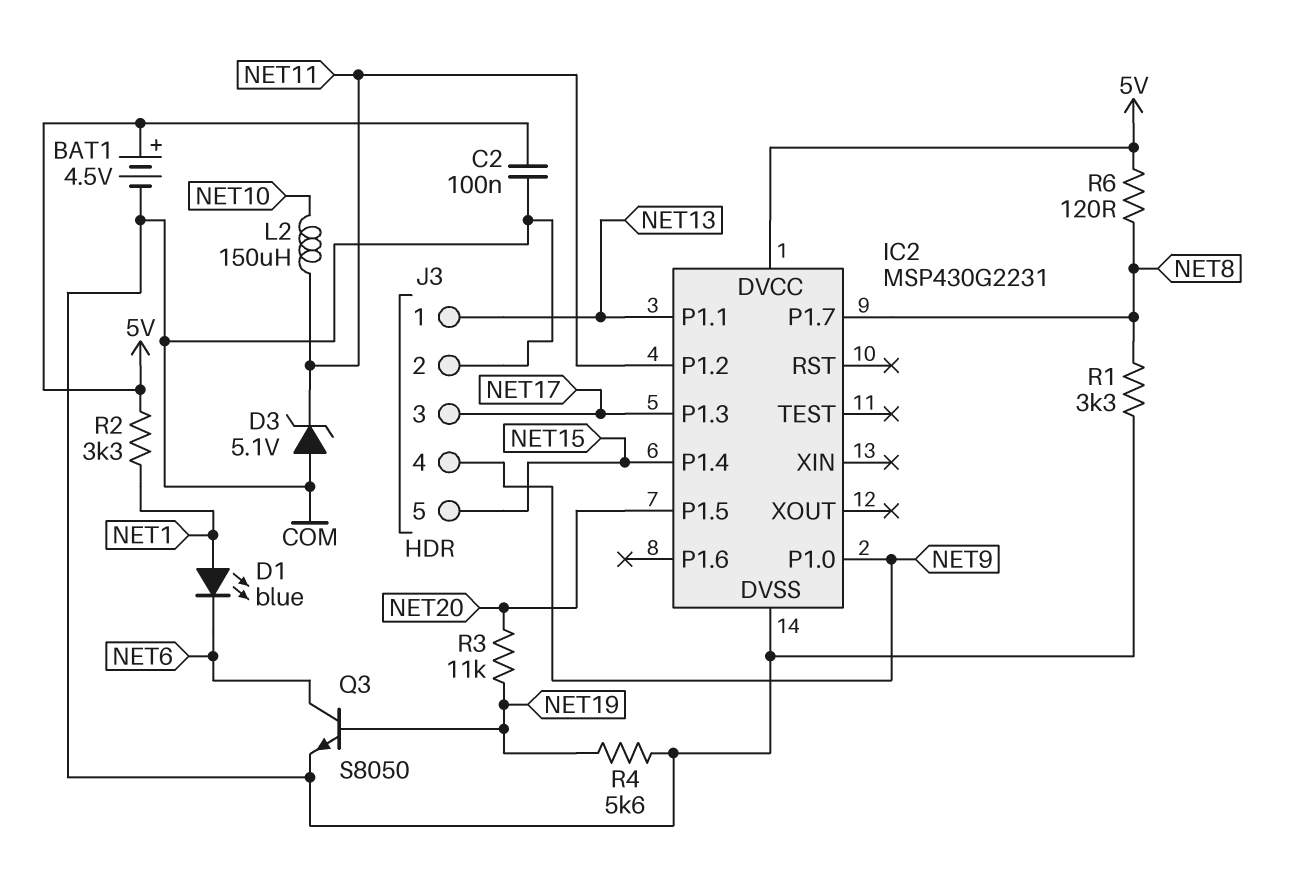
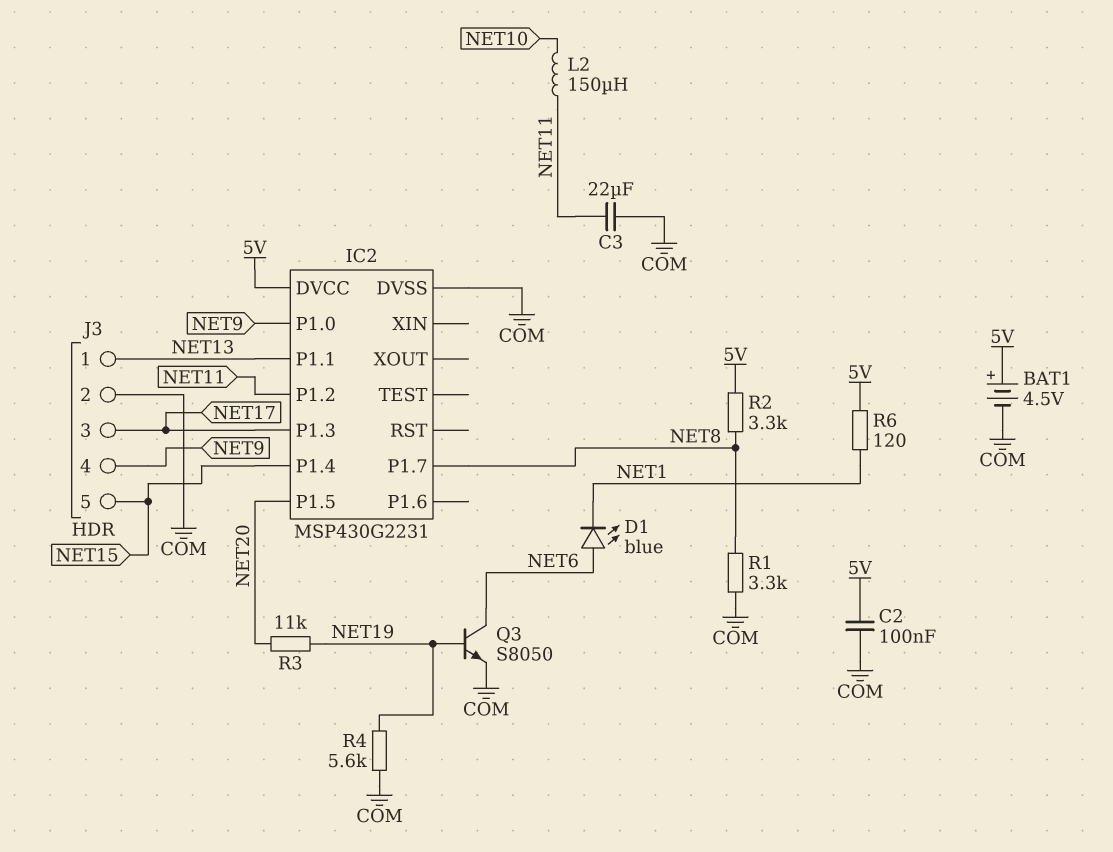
C3: none -> 22uF (COM, NET11)
D1: LED blue (A NET1, K NET6) -> LED blue (A NET6, K NET1)
D3: zener 5.1V (A COM, K NET11) -> none
R2: 3.3k (5V, NET1) -> 3.3k (5V, NET8)
R6: 120 (5V, NET8) -> 120 (5V, NET1)

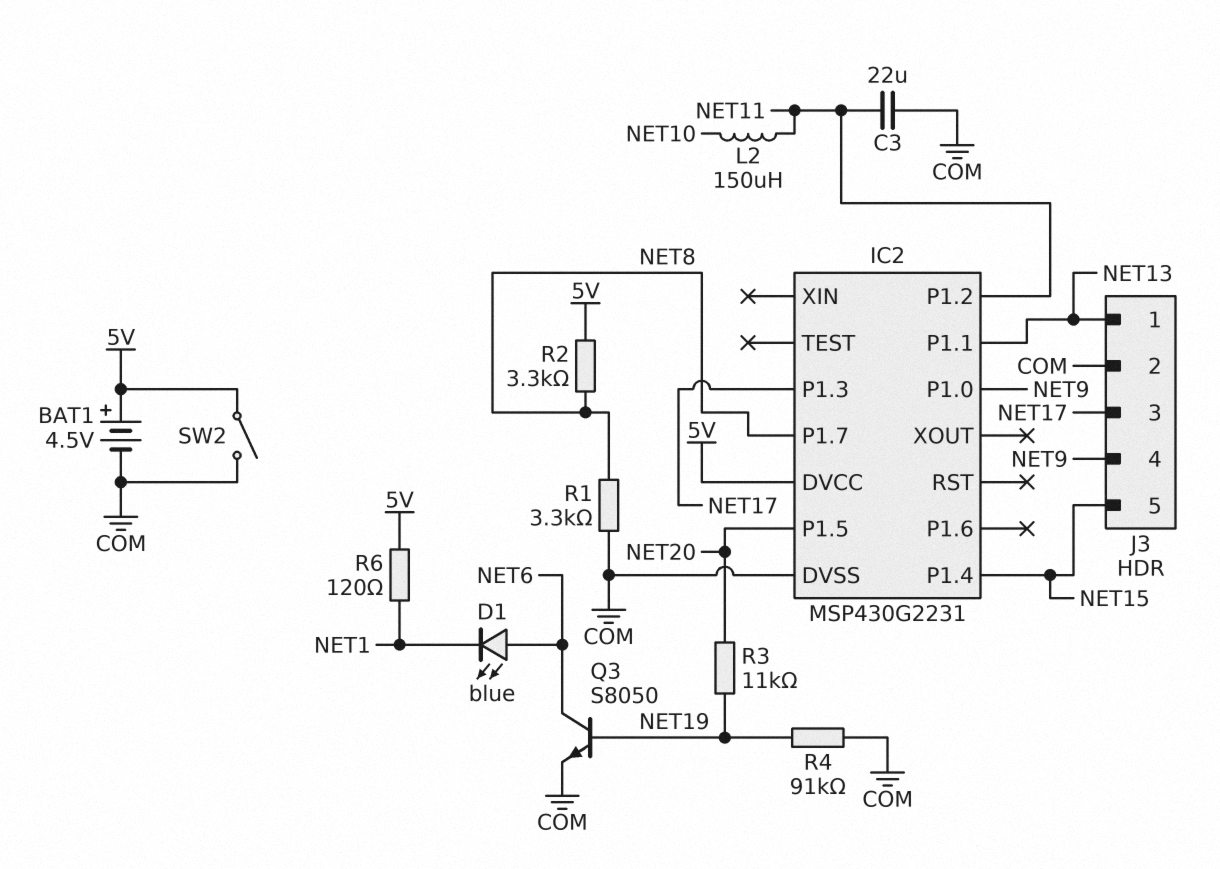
C2: 100nF (5V, COM) -> none
R4: 5.6k (COM, NET19) -> 91k (COM, NET19)
SW2: none -> switch (5V, COM)

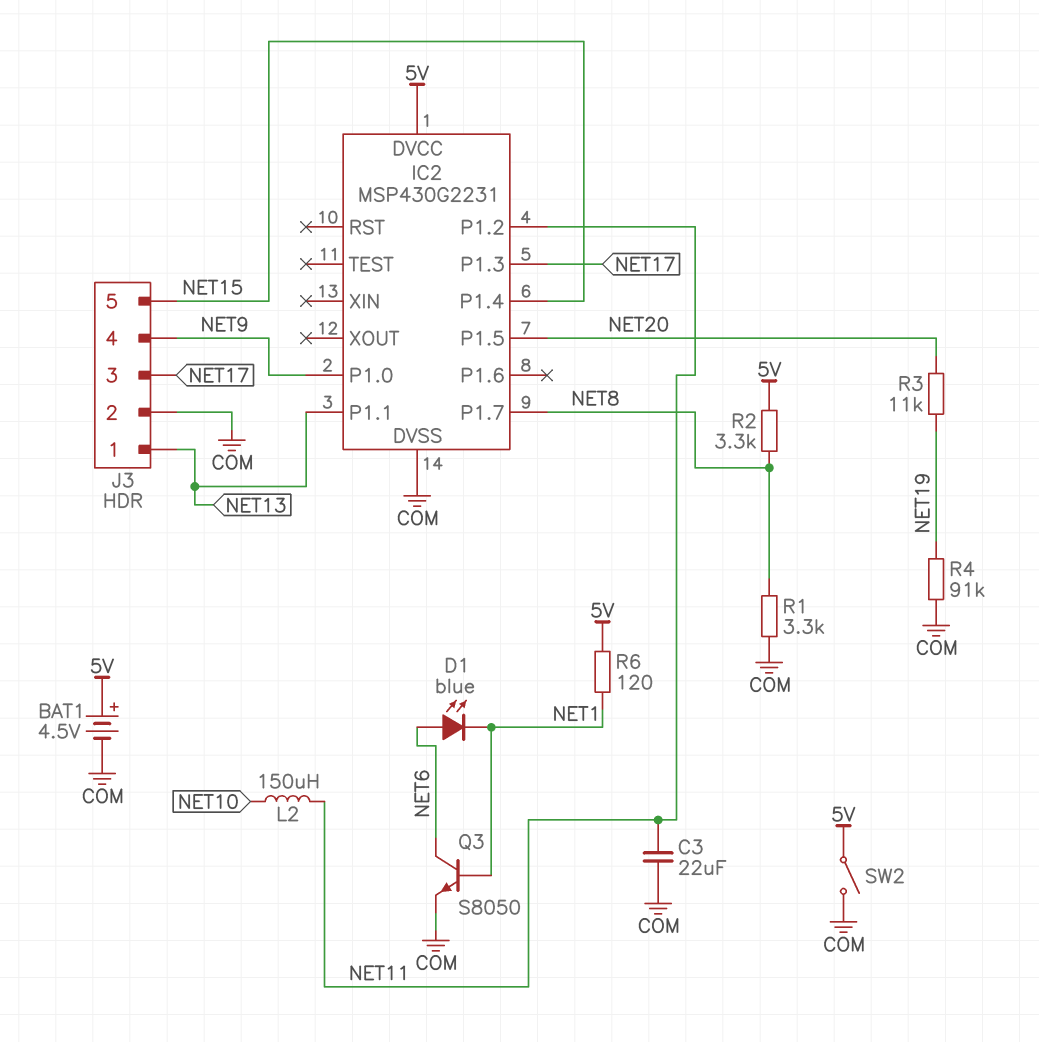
Q3: NPN S8050 (B NET19, C NET6, E COM) -> NPN S8050 (B NET1, C NET6, E COM)

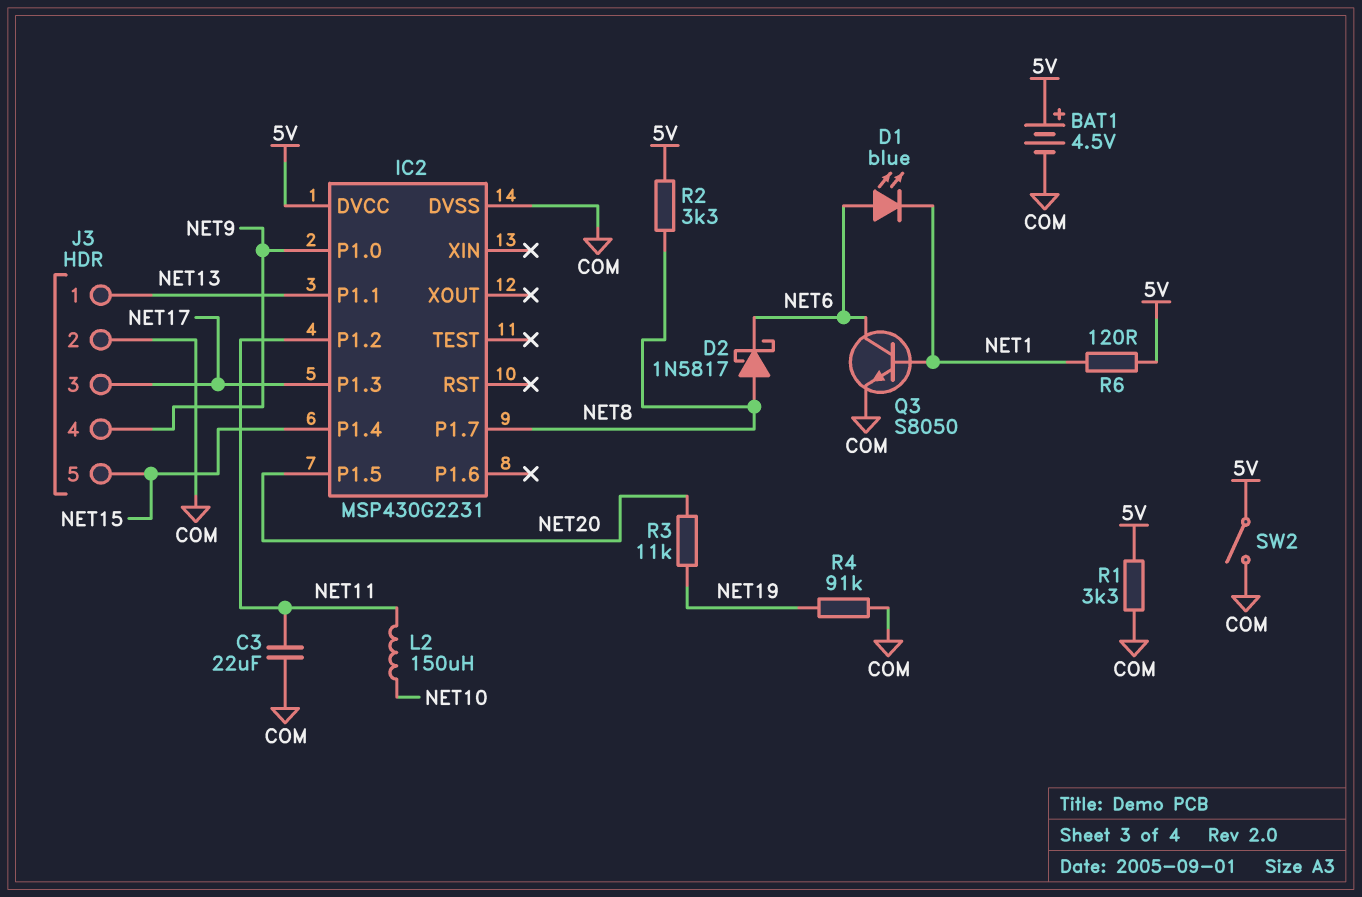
D2: none -> schottky 1N5817 (A NET8, K NET6)
R1: 3.3k (COM, NET8) -> 3.3k (5V, COM)

